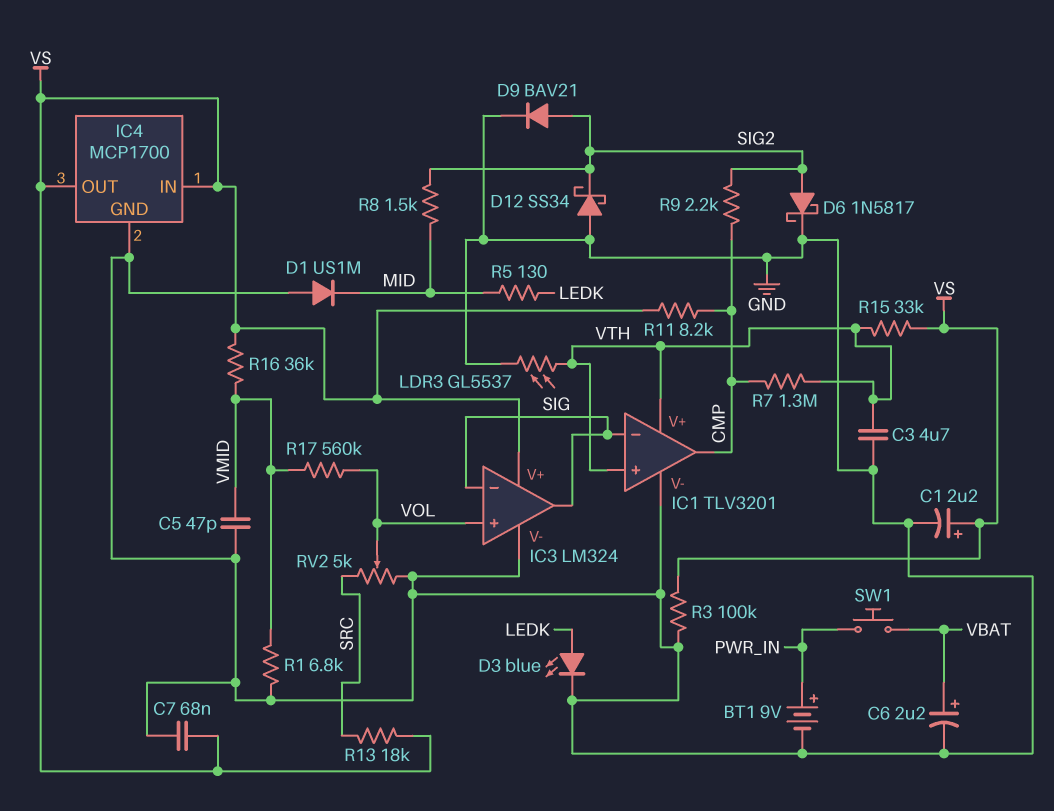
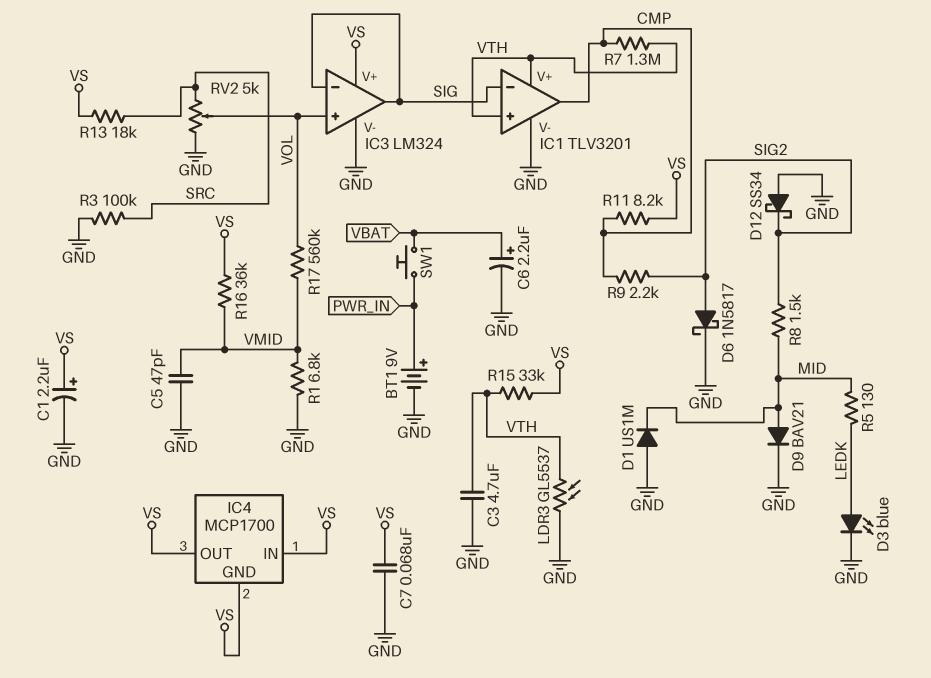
D9: diode BAV21 (A SIG2, K GND) -> diode BAV21 (A MID, K GND)
IC4 pin GND: GND -> VS
R3: 100k (GND, VS) -> 100k (GND, SRC)

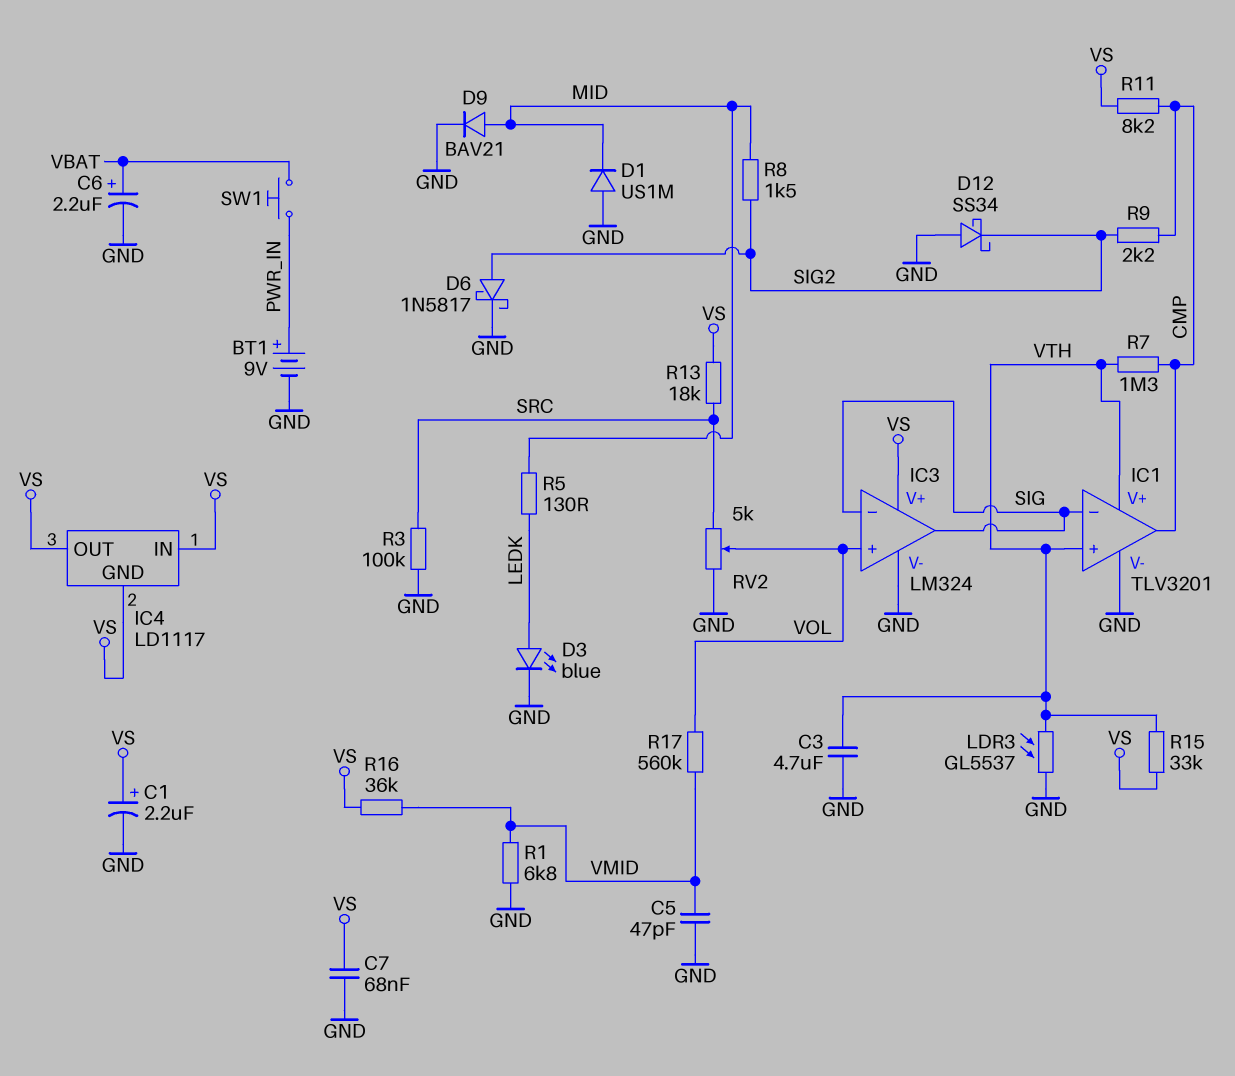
IC4: MCP1700 -> LD1117

